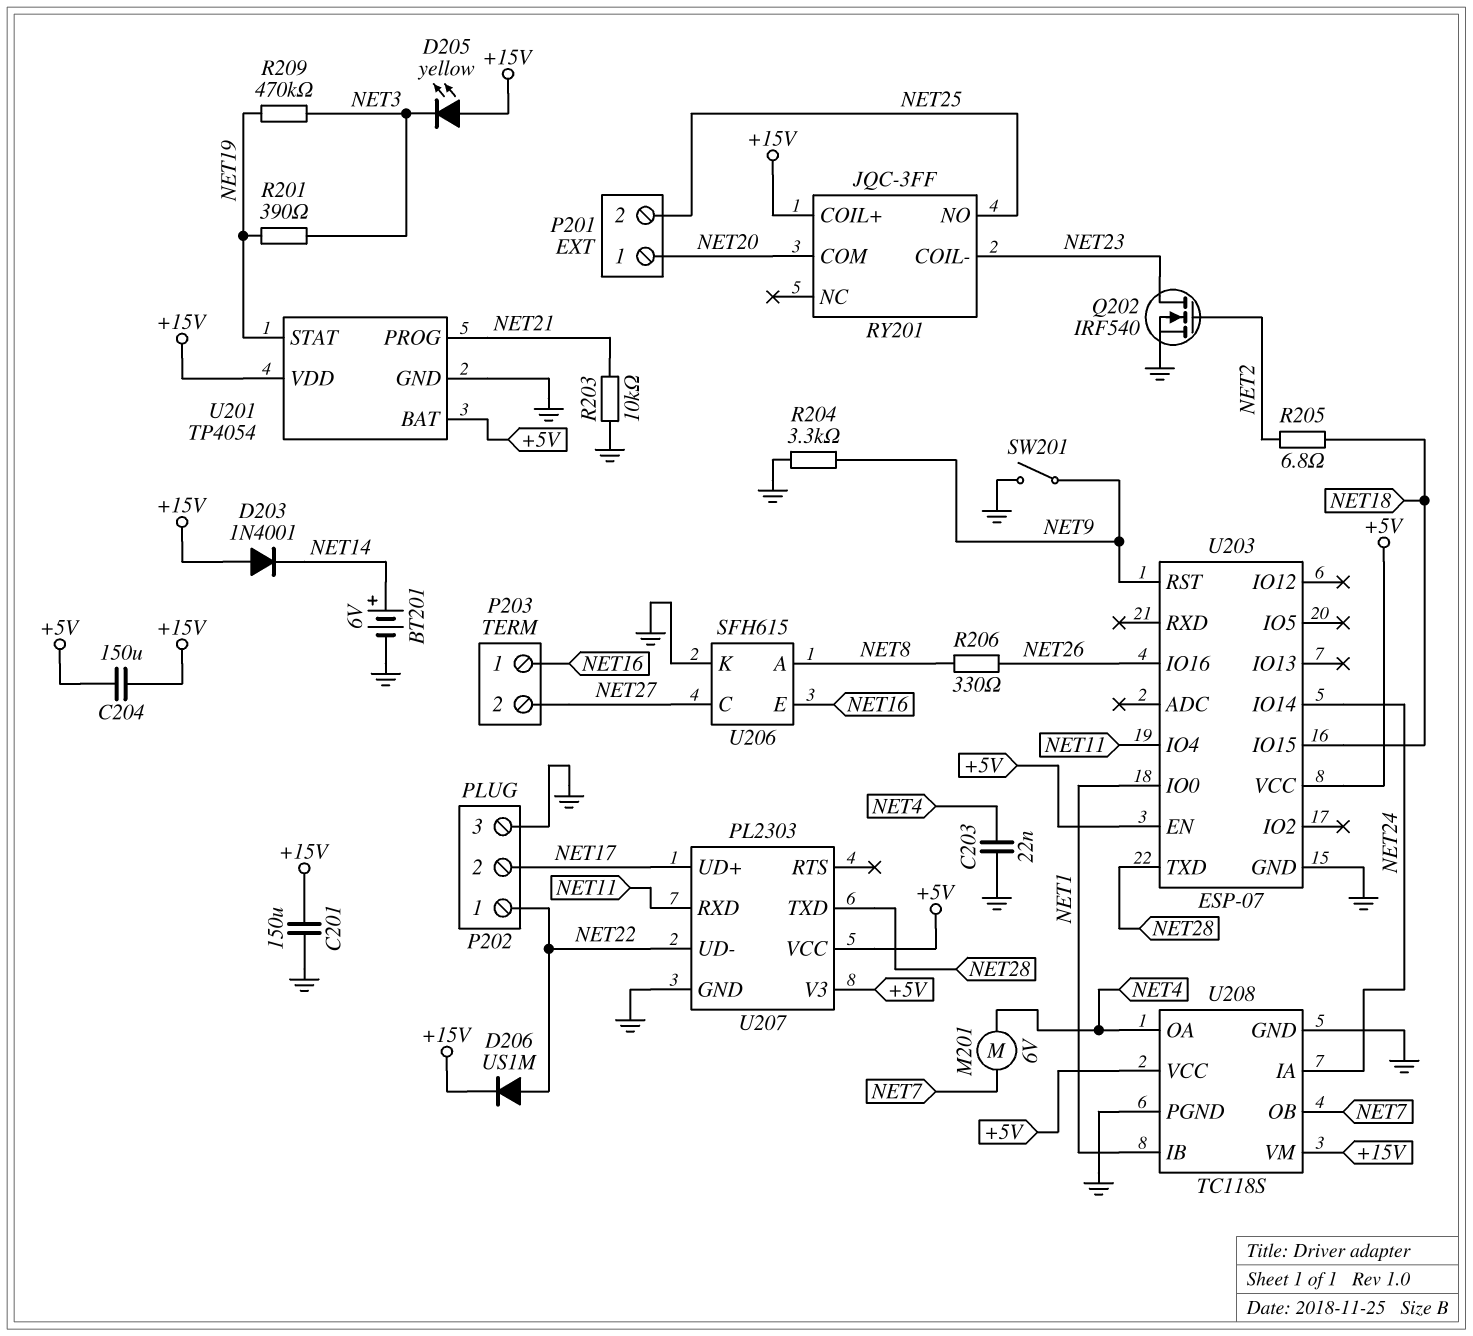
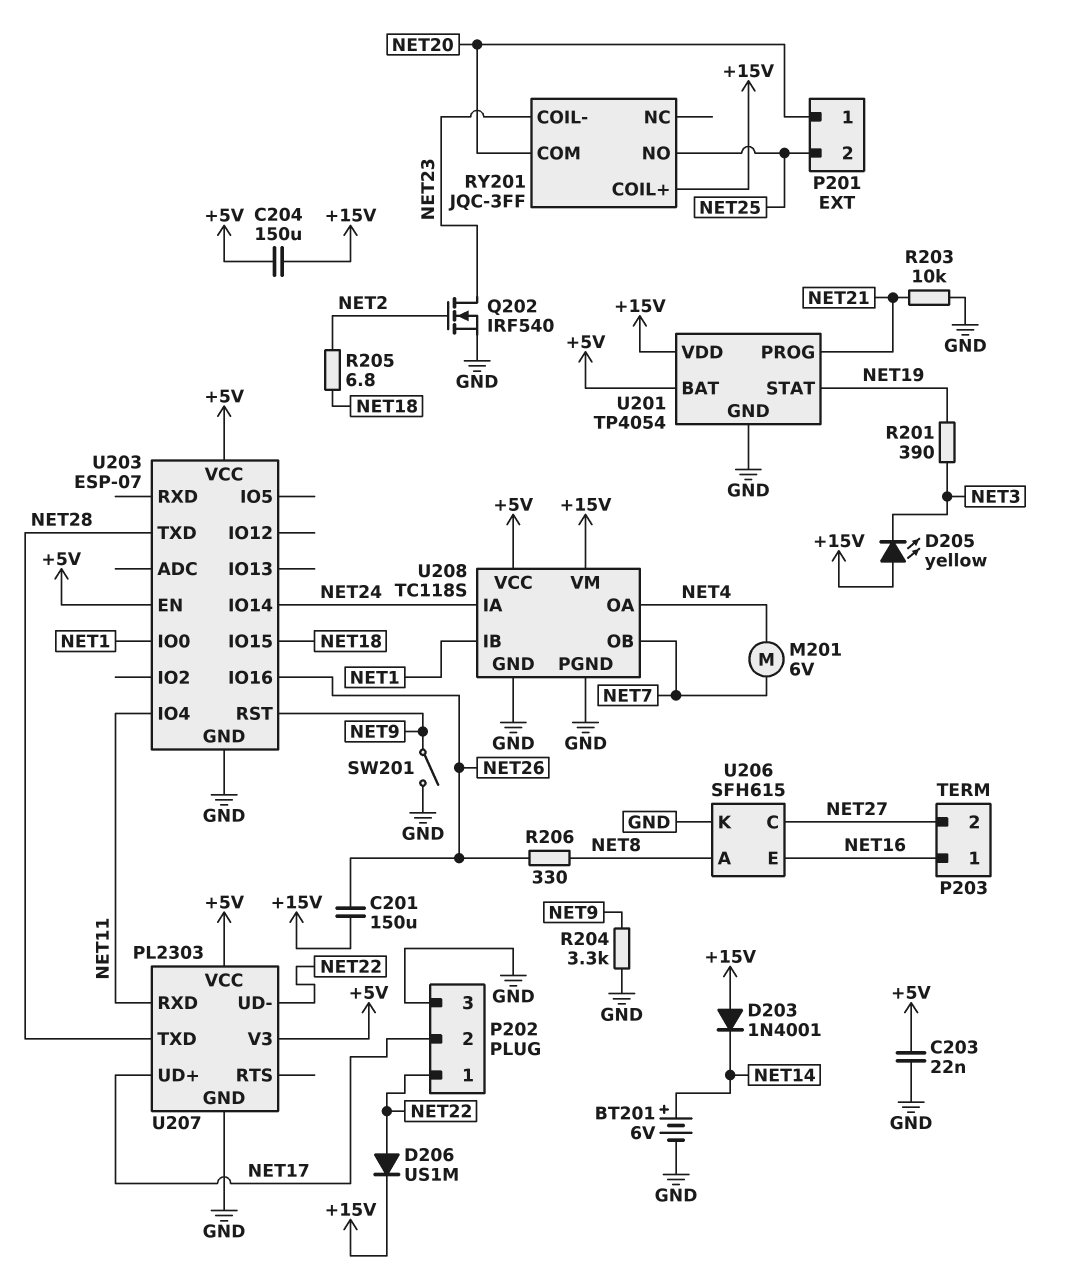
C201: 150uF (+15V, GND) -> 150uF (+15V, NET26)
C203: 22nF (GND, NET4) -> 22nF (+5V, GND)
R209: 470k (NET3, NET19) -> none

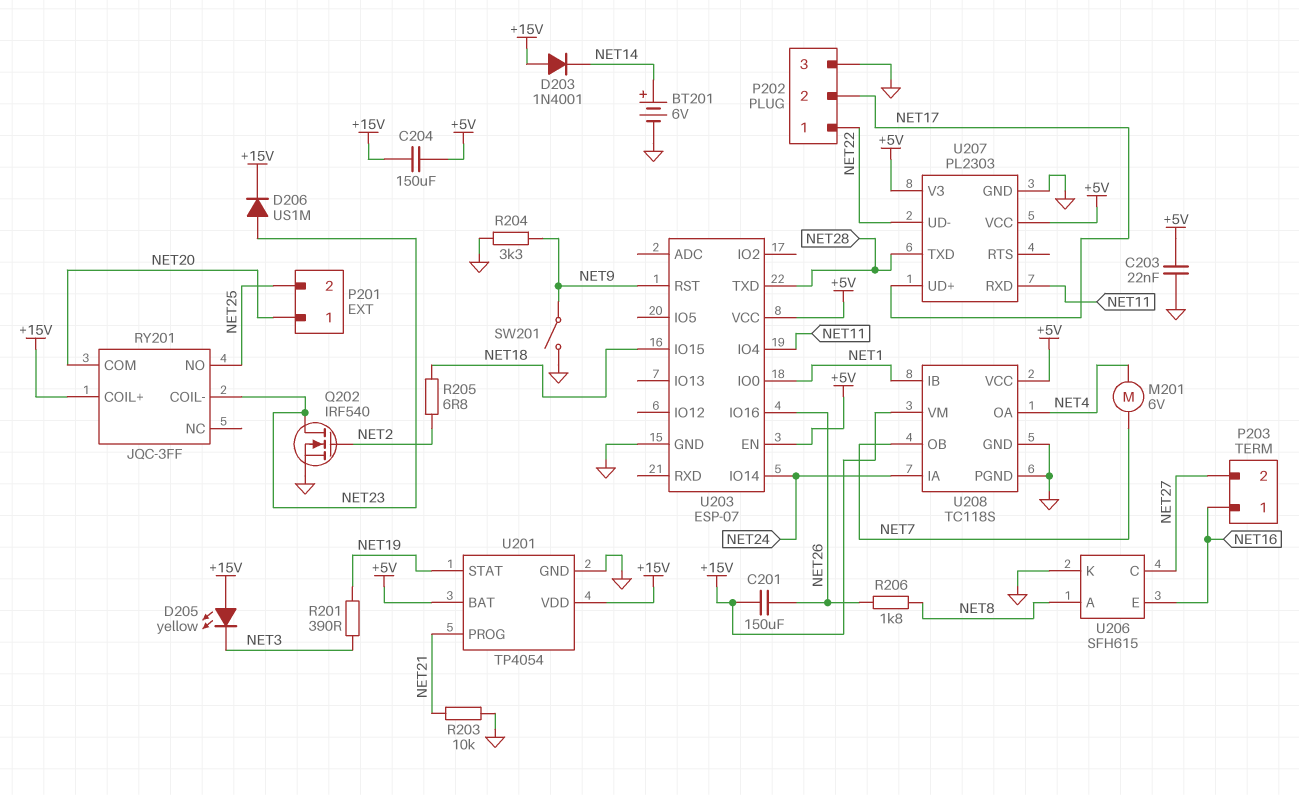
D206: diode US1M (A NET22, K +15V) -> diode US1M (A NET23, K +15V)
R206: 330 (NET8, NET26) -> 1.8k (NET8, NET26)

